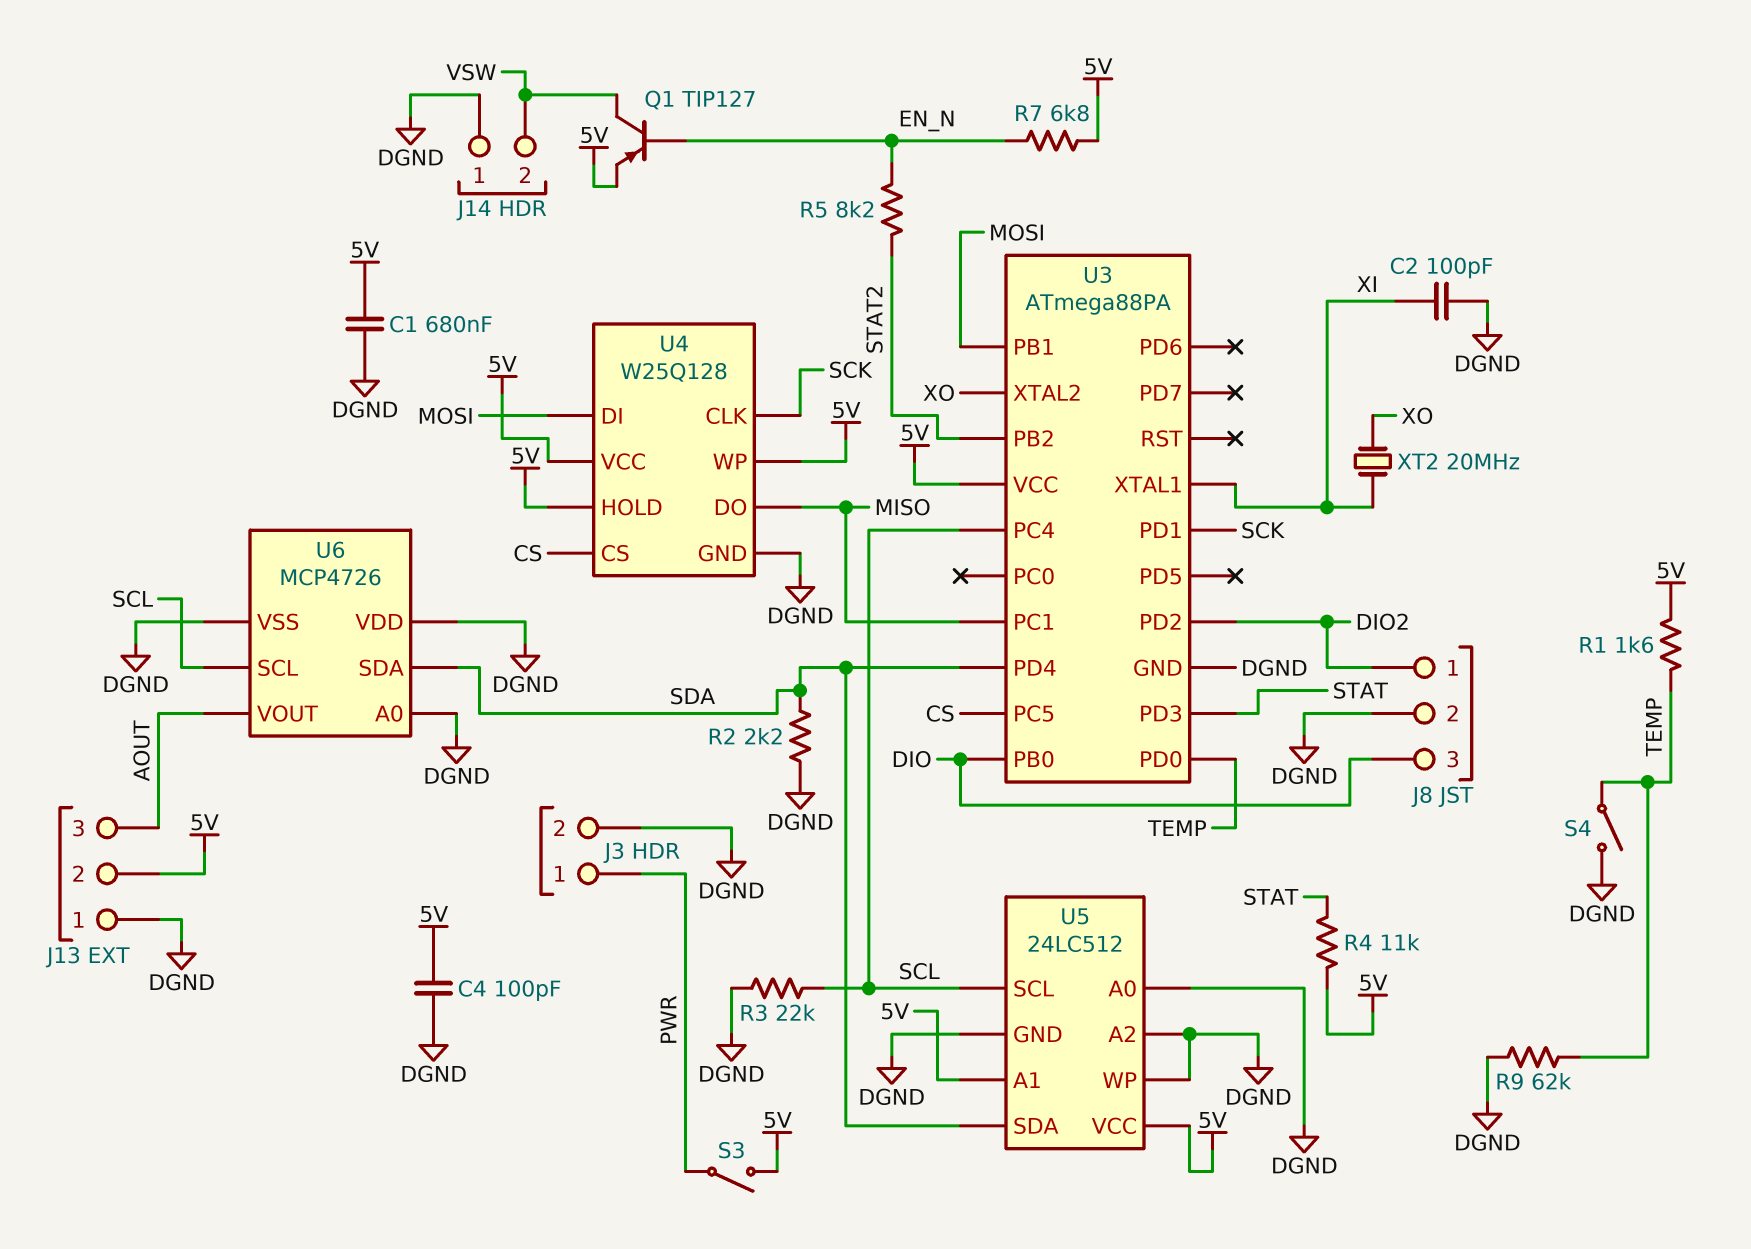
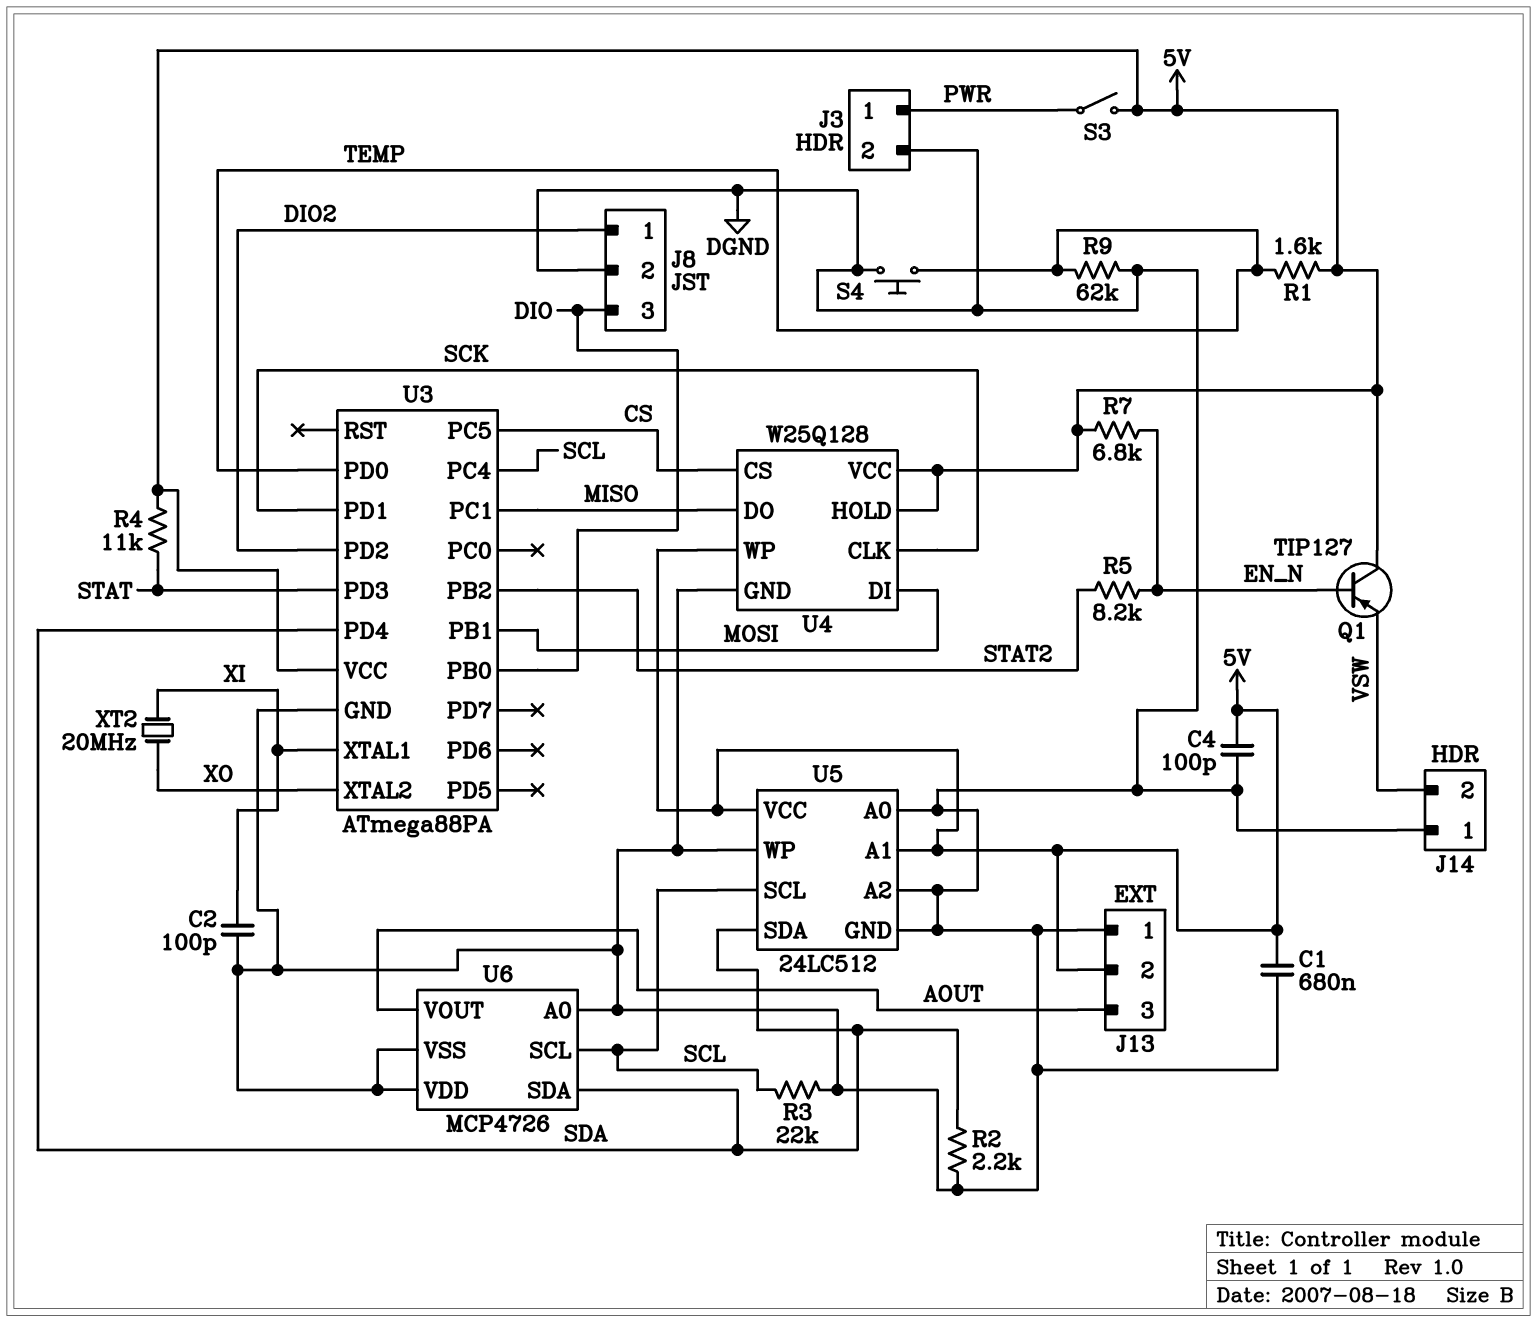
Q1: PNP TIP127 (B EN_N, C VSW, E 5V) -> PNP TIP127 (B EN_N, C 5V, E VSW)
S4: switch (DGND, TEMP) -> button (DGND, TEMP)

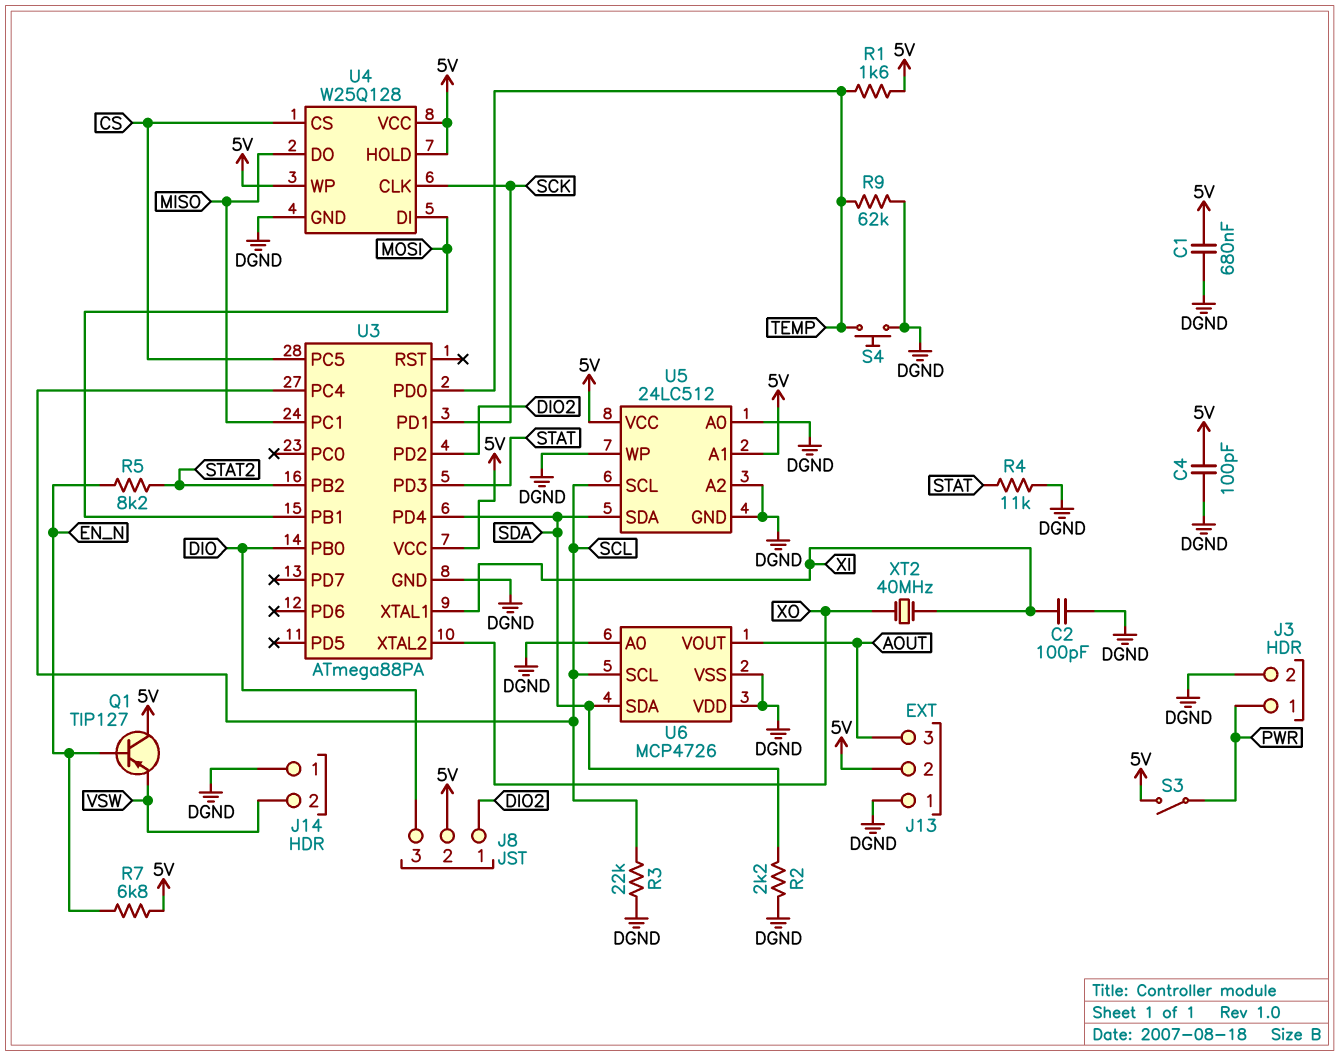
J8 pin 2: DGND -> 5V
R4: 11k (5V, STAT) -> 11k (DGND, STAT)
XT2: 20MHz (XI, XO) -> 40MHz (XI, XO)

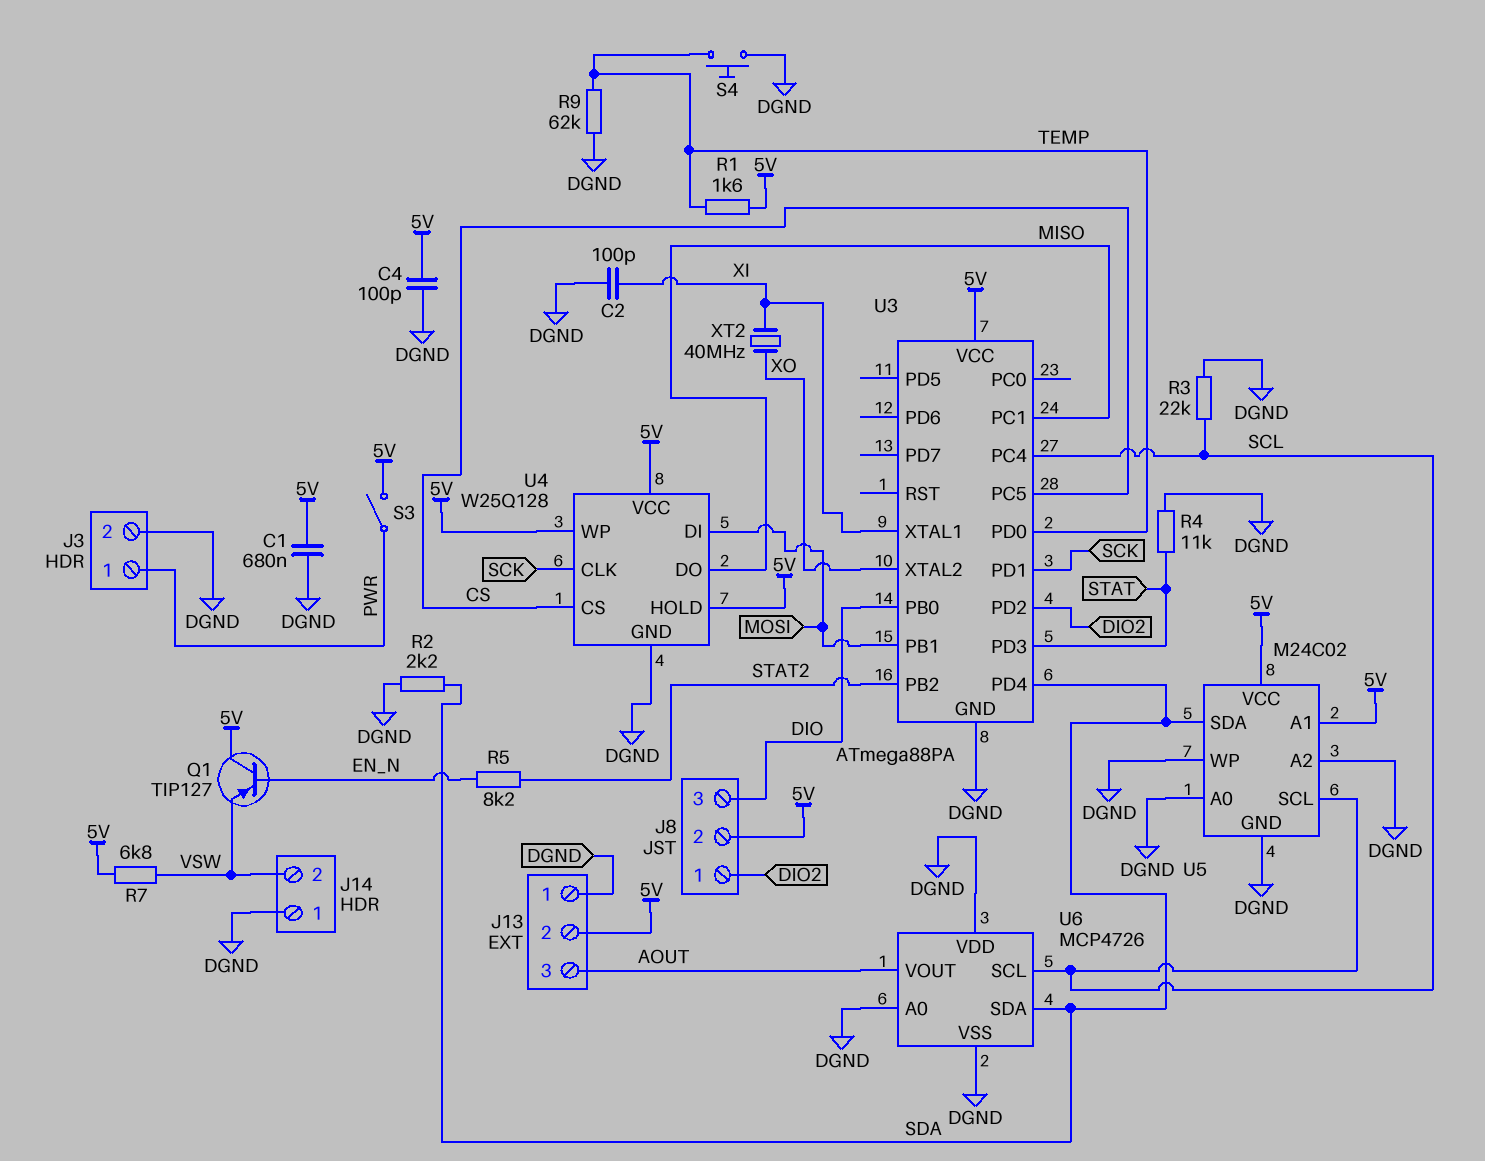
R7: 6.8k (5V, EN_N) -> 6.8k (5V, VSW)
U5: 24LC512 -> M24C02

